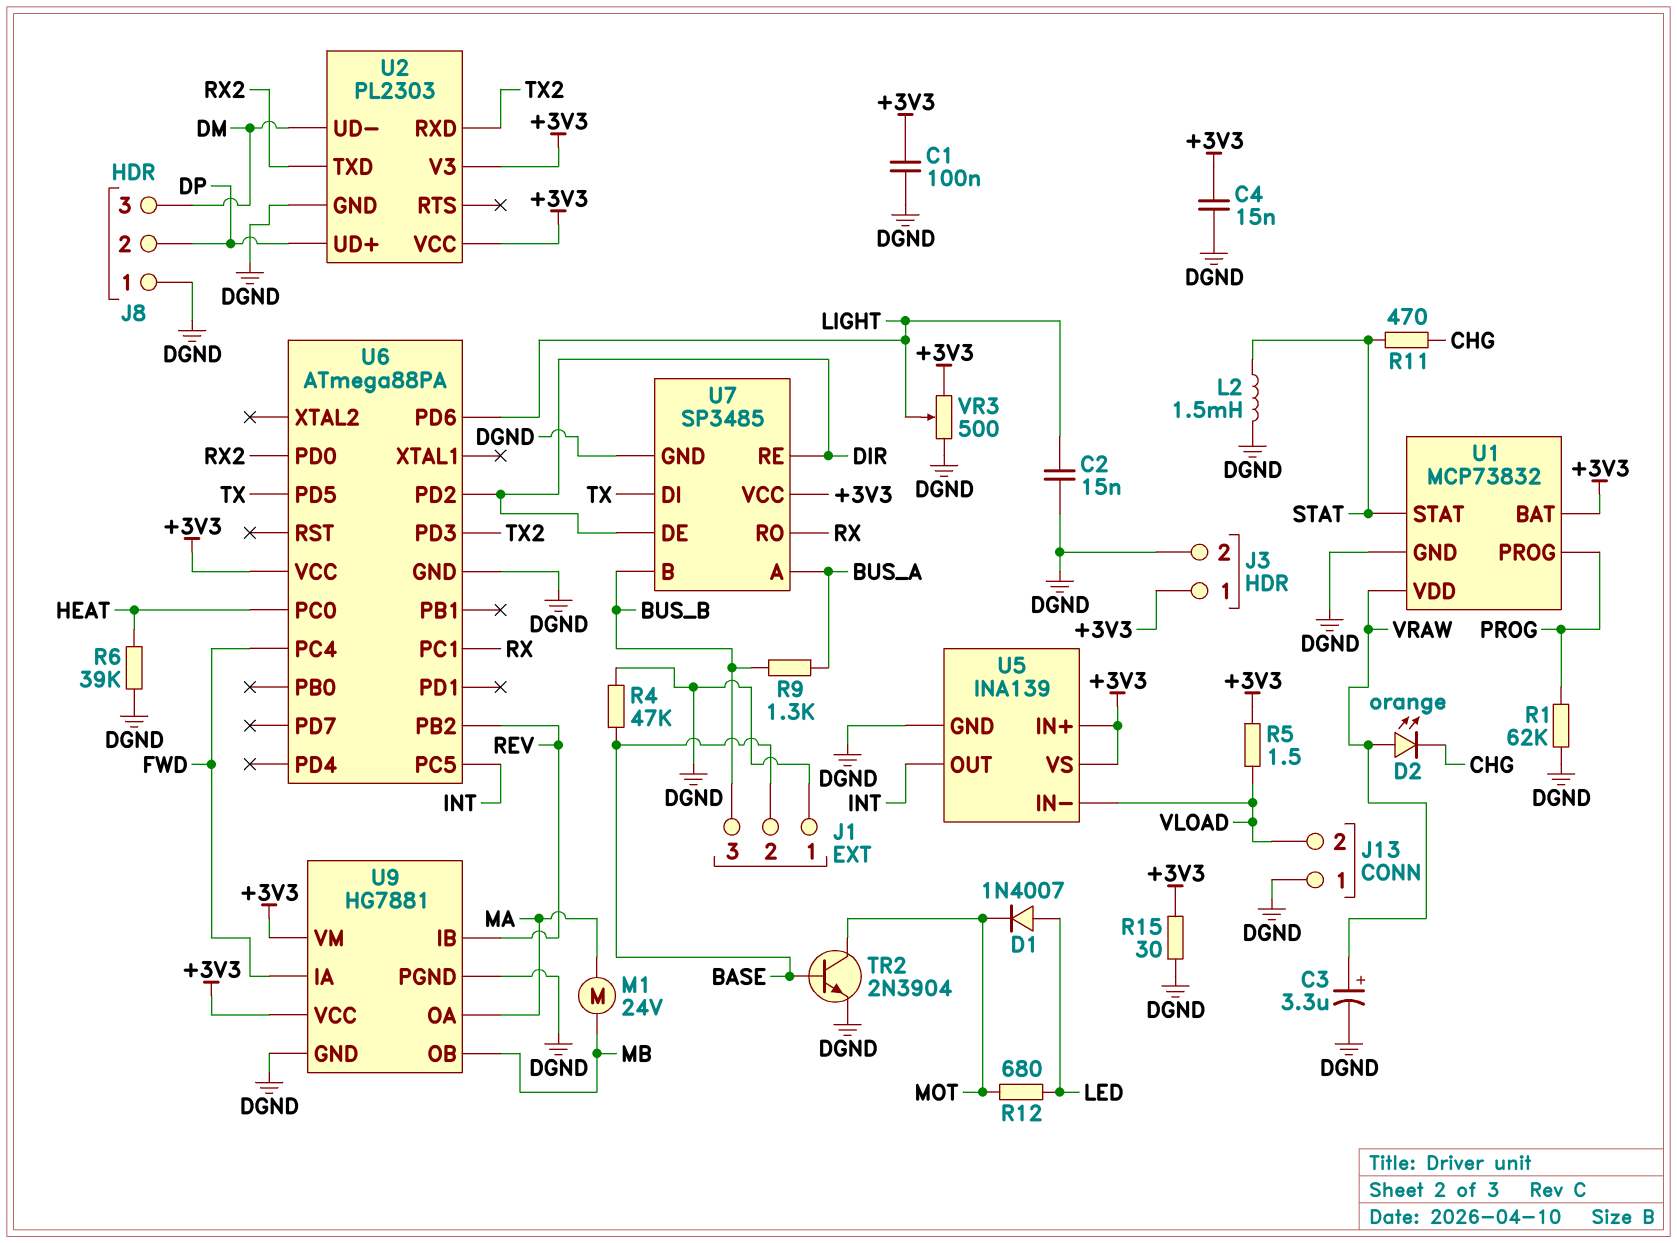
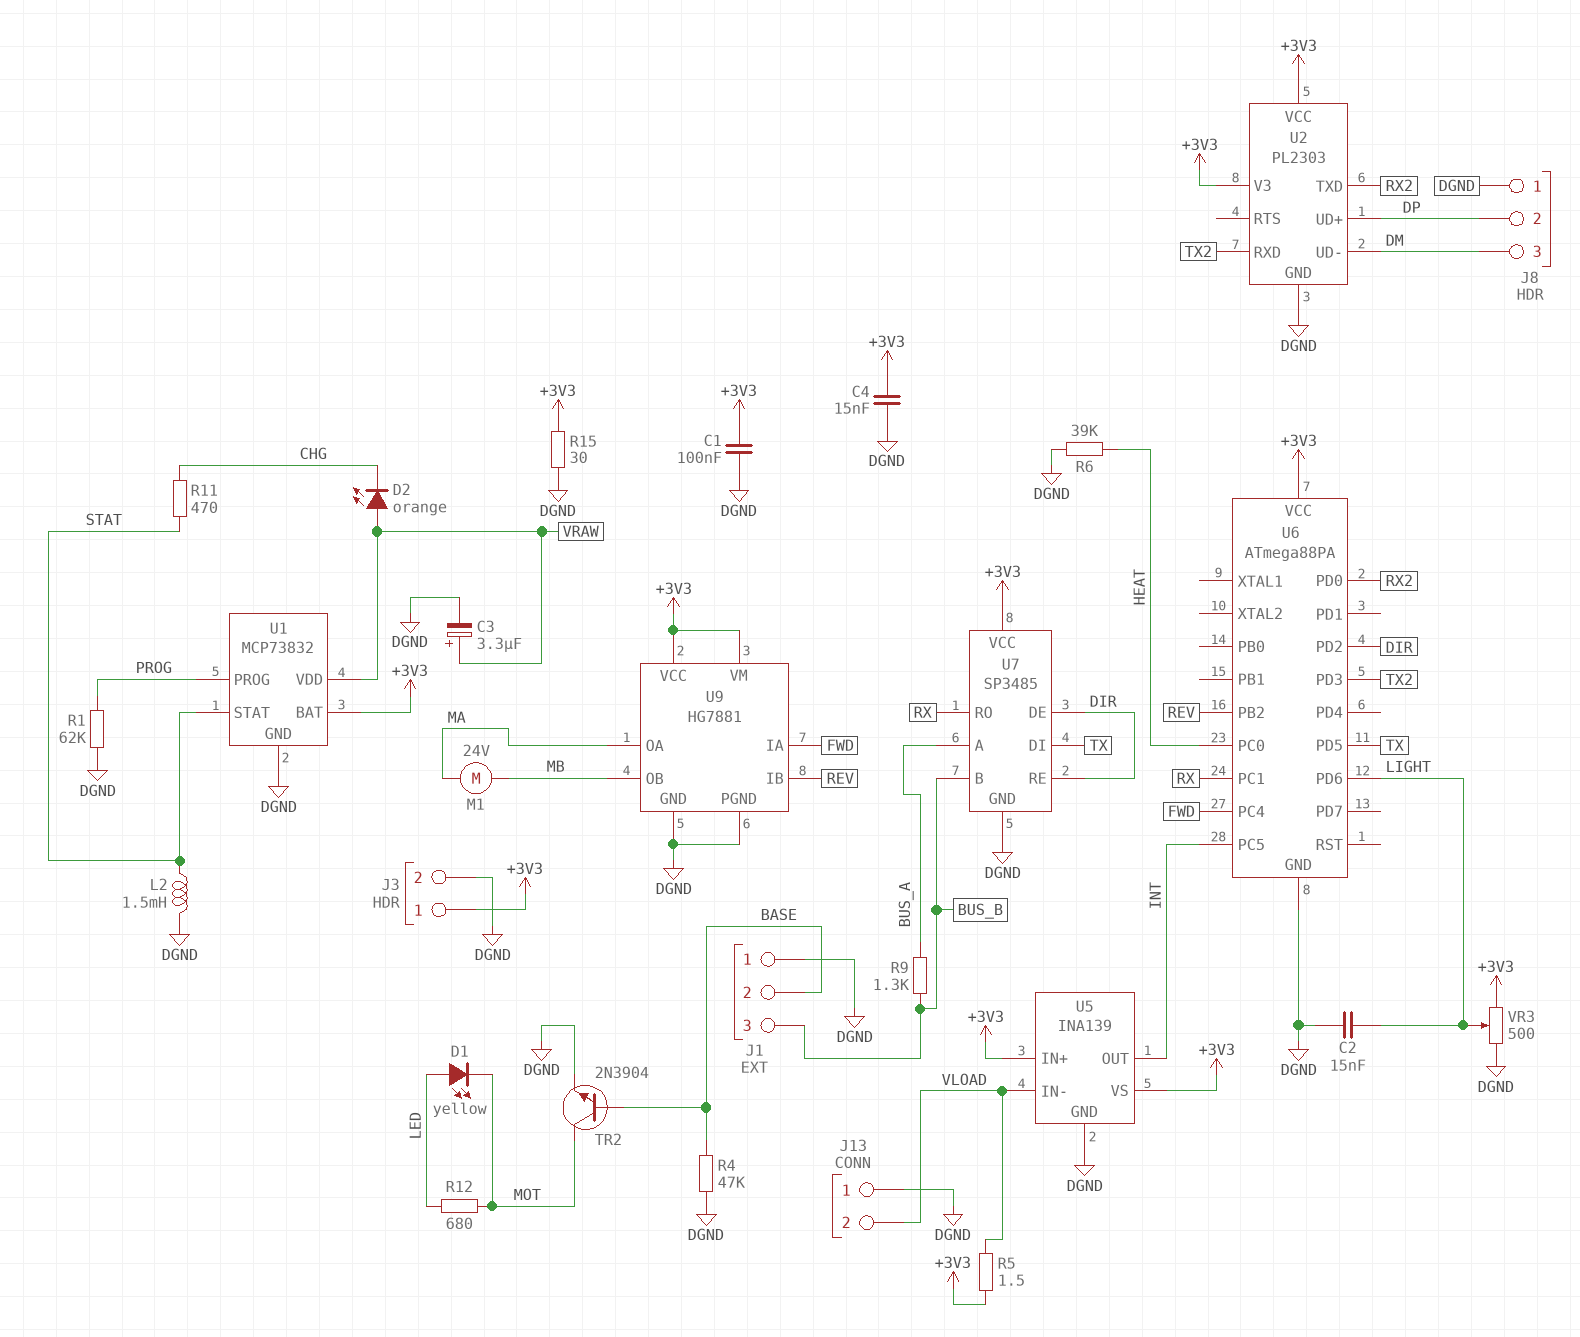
D1: diode 1N4007 (A LED, K MOT) -> LED yellow (A LED, K MOT)

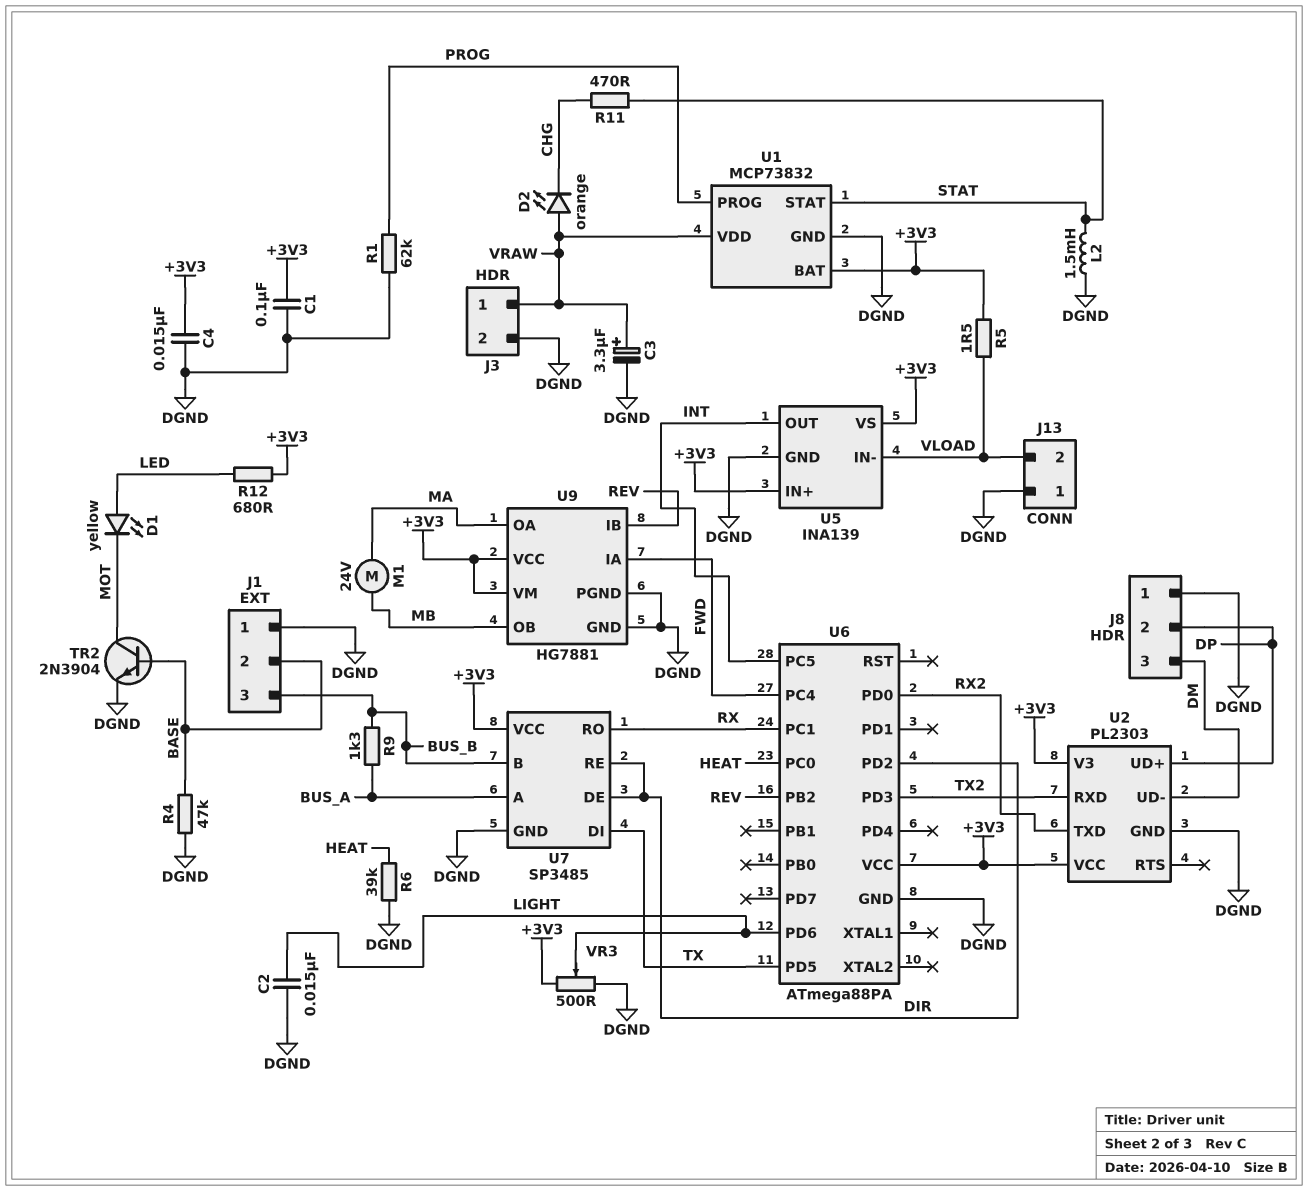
J3 pin 1: +3V3 -> VRAW
R12: 680 (LED, MOT) -> 680 (+3V3, LED)
R15: 30 (+3V3, DGND) -> none

